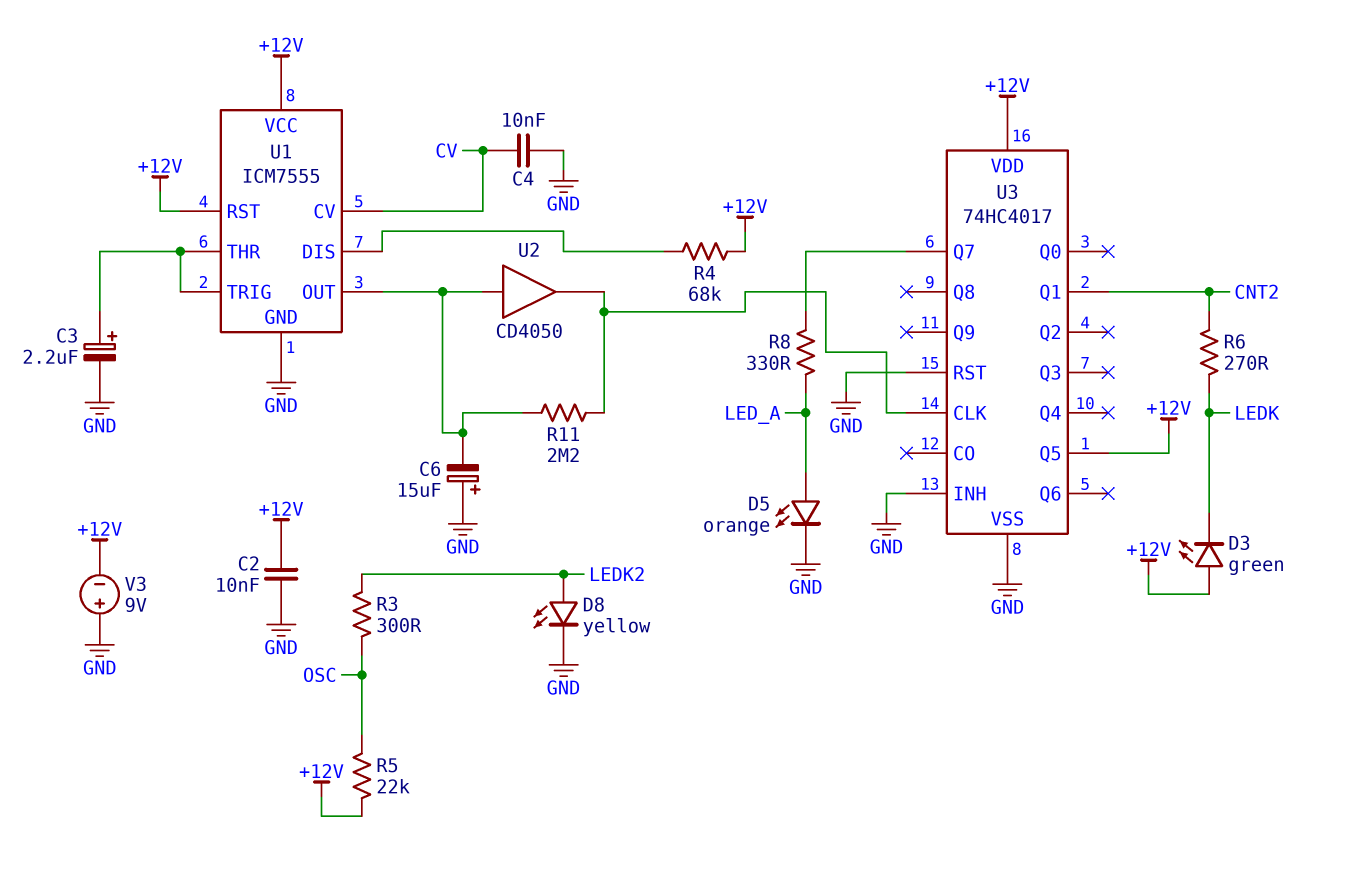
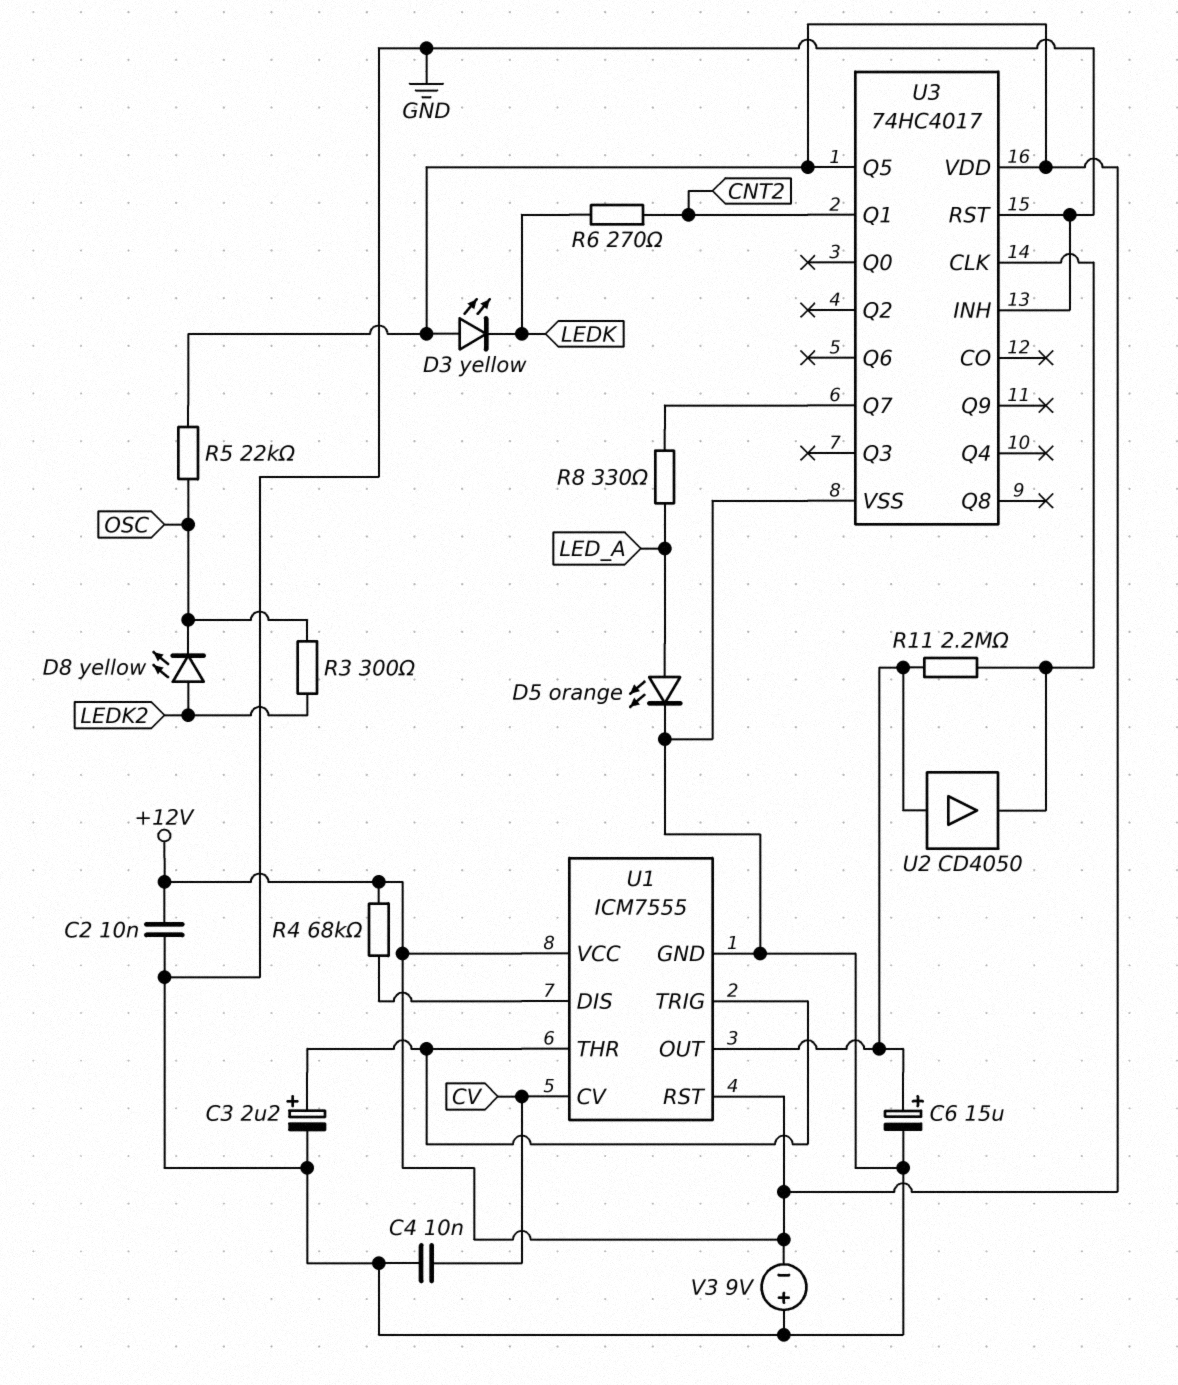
C6: 15uF (plus GND, minus U1/OUT) -> 15uF (plus U1/OUT, minus GND)
D3: LED green (A +12V, K LEDK) -> LED yellow (A +12V, K LEDK)
D8: LED yellow (A LEDK2, K GND) -> LED yellow (A LEDK2, K OSC)

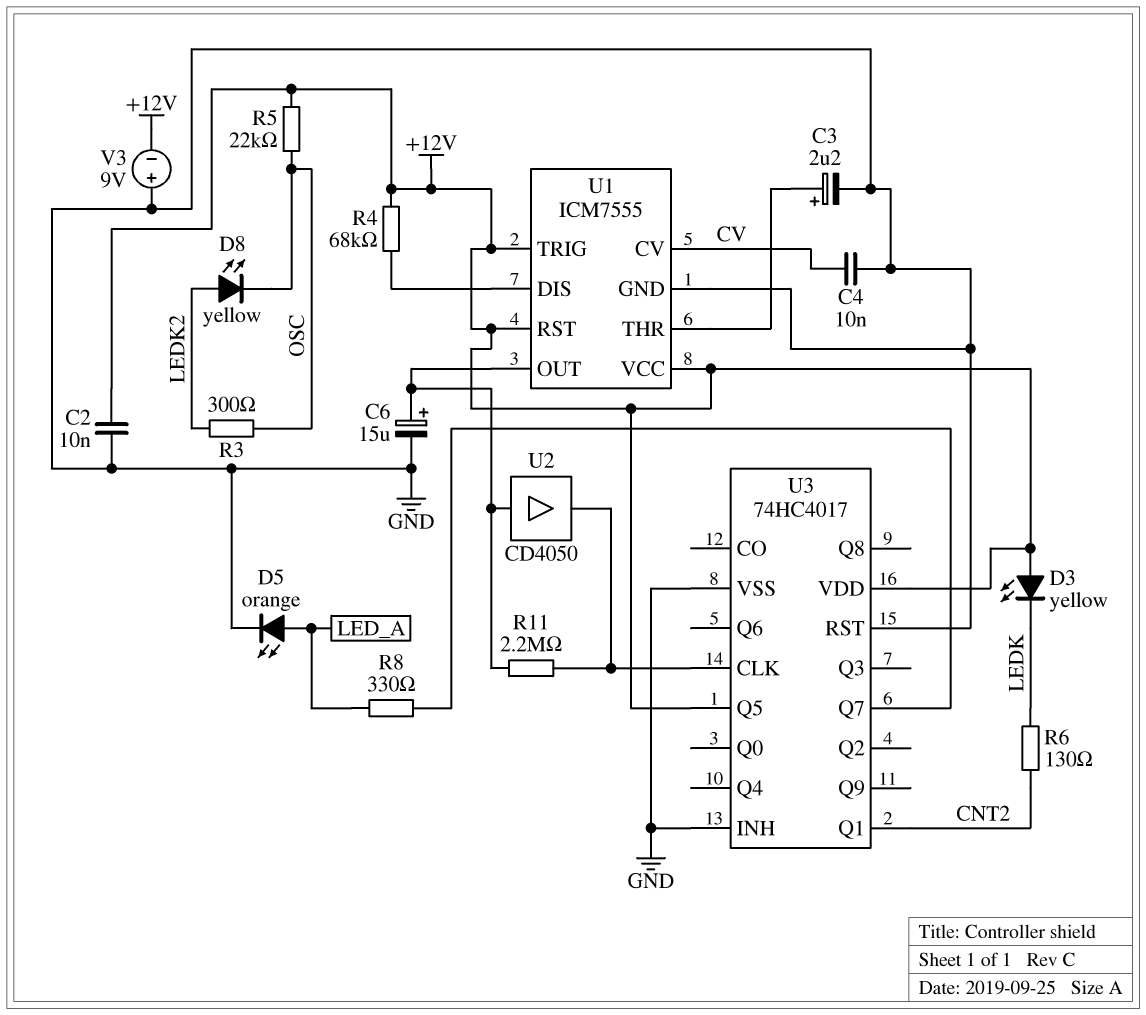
R6: 270 (CNT2, LEDK) -> 130 (CNT2, LEDK)
U1 pin TRIG: U1/THR -> +12V

